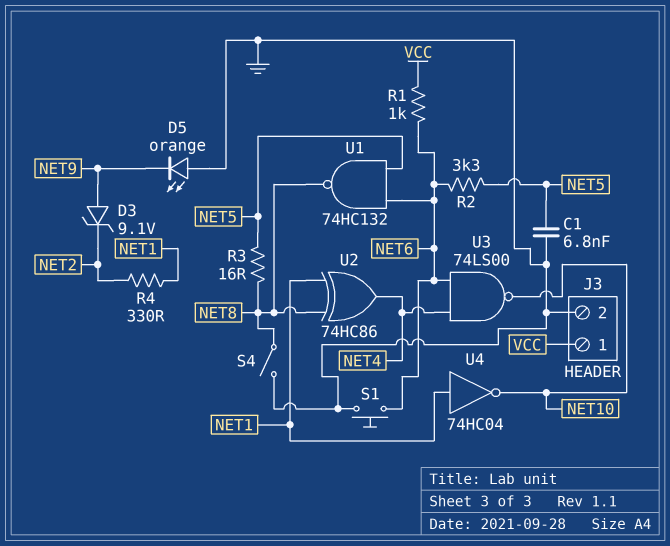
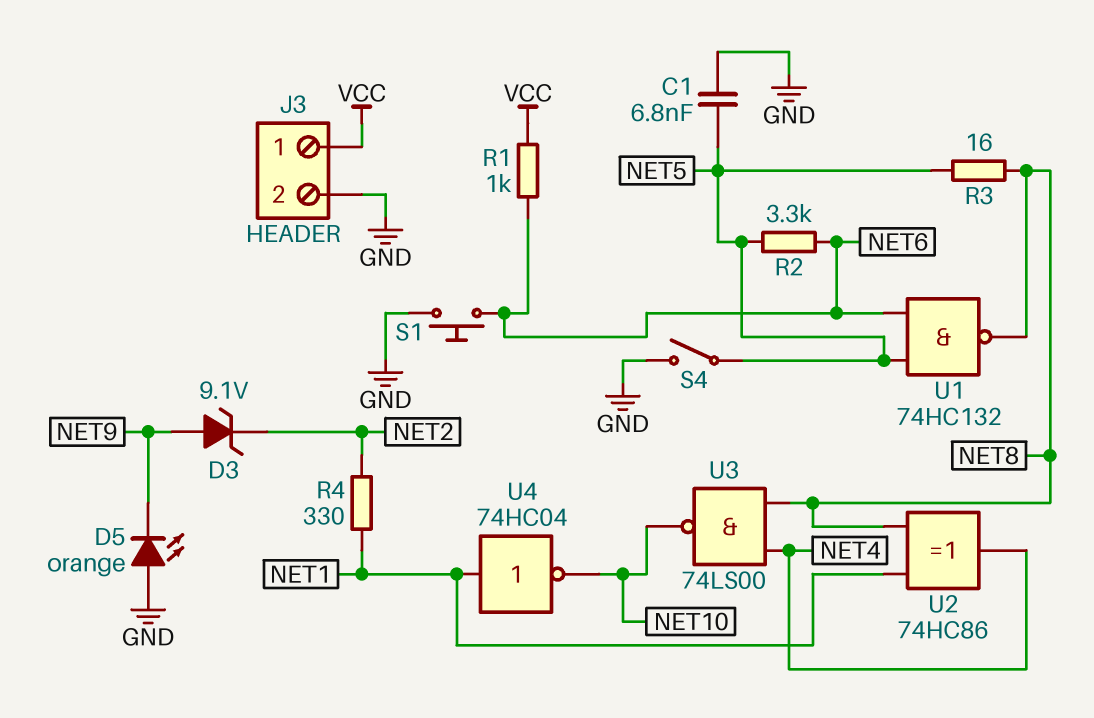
S4: switch (GND, NET8) -> switch (GND, NET5)
U3: NAND 74LS00 (in NET4, in NET6, out NET10) -> NAND 74LS00 (in NET4, in NET8, out NET10)

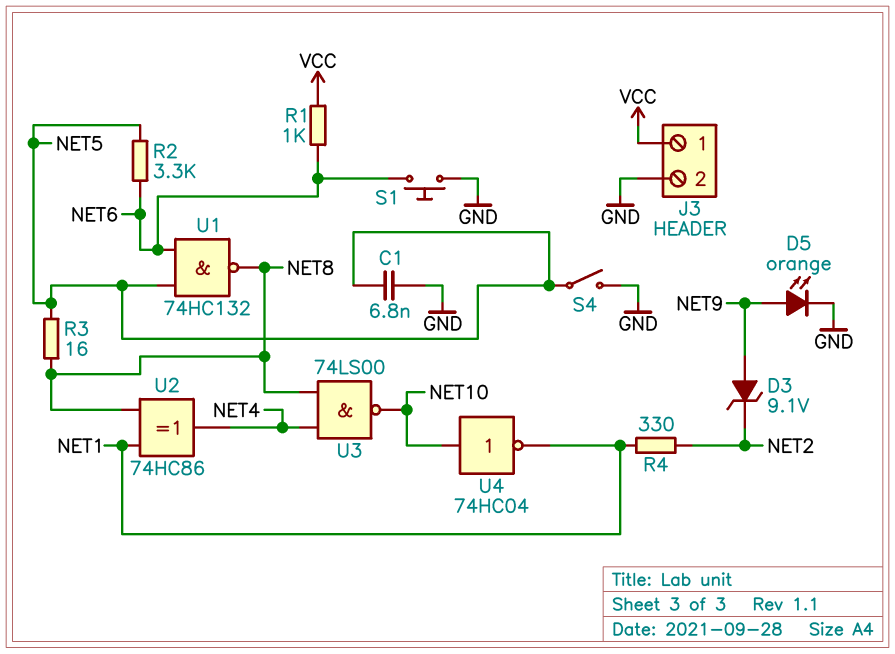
D5: LED orange (A GND, K NET9) -> LED orange (A NET9, K GND)
U4: NOT 74HC04 (in NET1, out NET10) -> NOT 74HC04 (in NET10, out NET1)

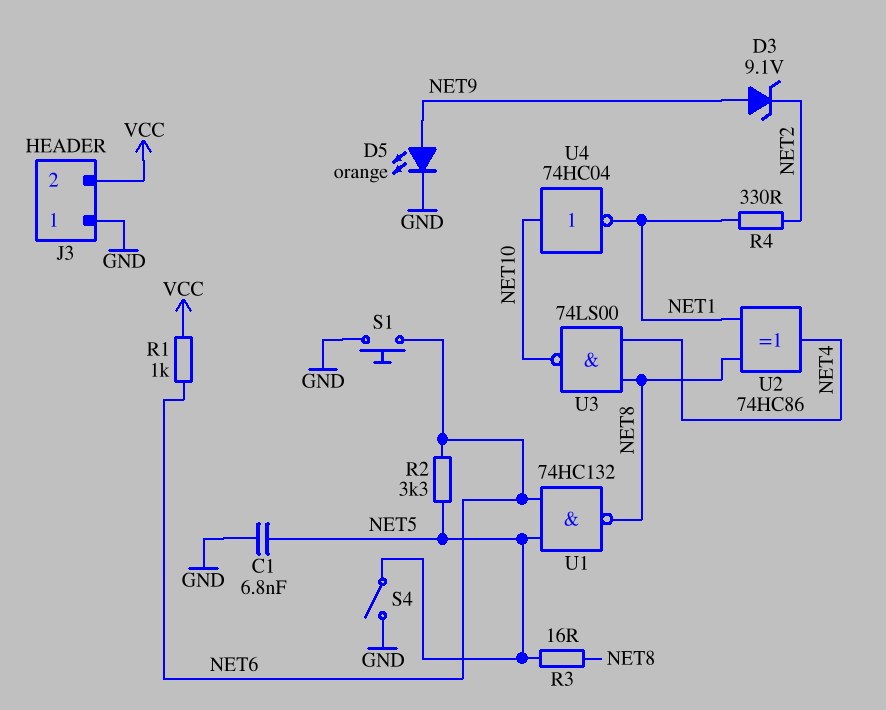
J3 pin 1: VCC -> GND
J3 pin 2: GND -> VCC

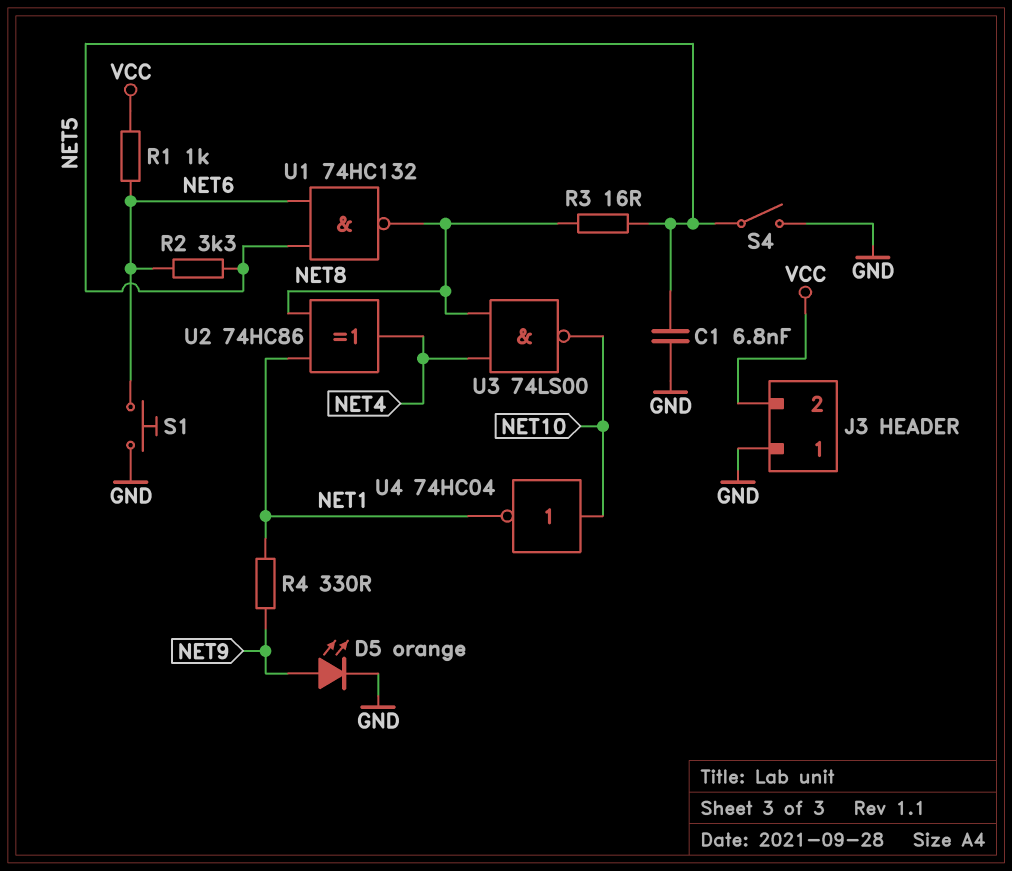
D3: zener 9.1V (A NET9, K NET2) -> none
R4: 330 (NET1, NET2) -> 330 (NET1, NET9)

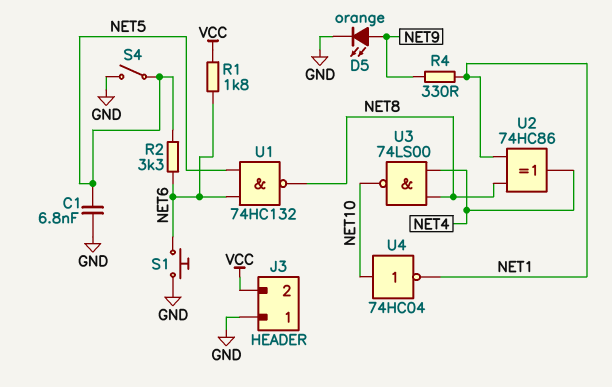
R1: 1k (NET6, VCC) -> 1.8k (NET6, VCC)
R3: 16 (NET5, NET8) -> none

